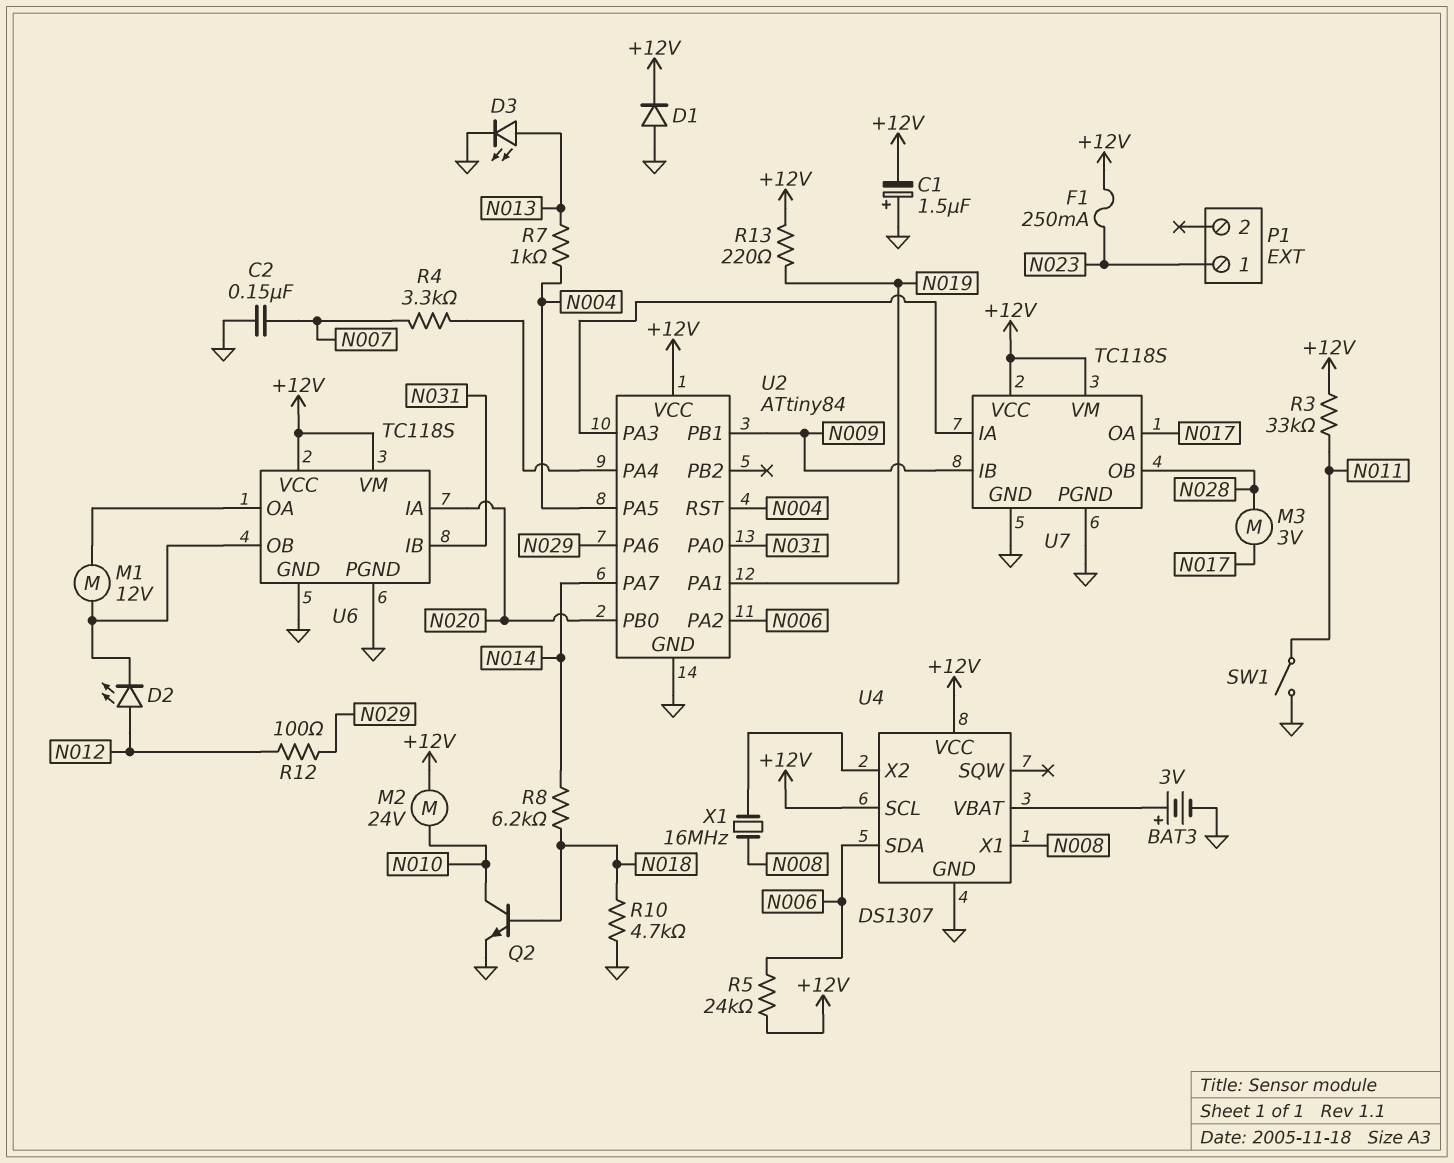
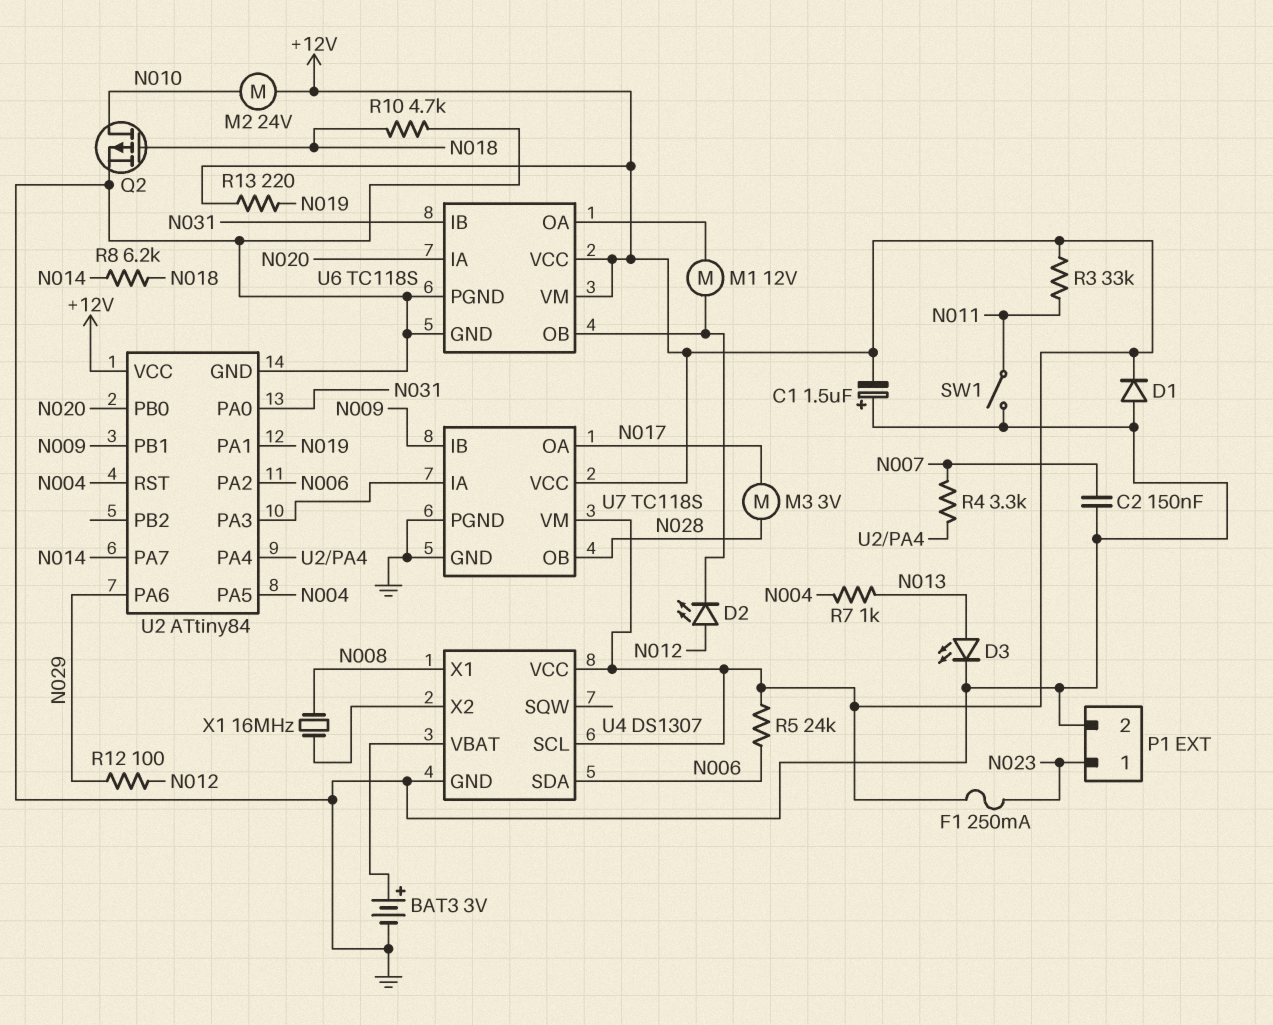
P1 pin 2: none -> GND
Q2: NPN (B N018, C N010, E GND) -> PMOS (G N018, D N010, S GND)

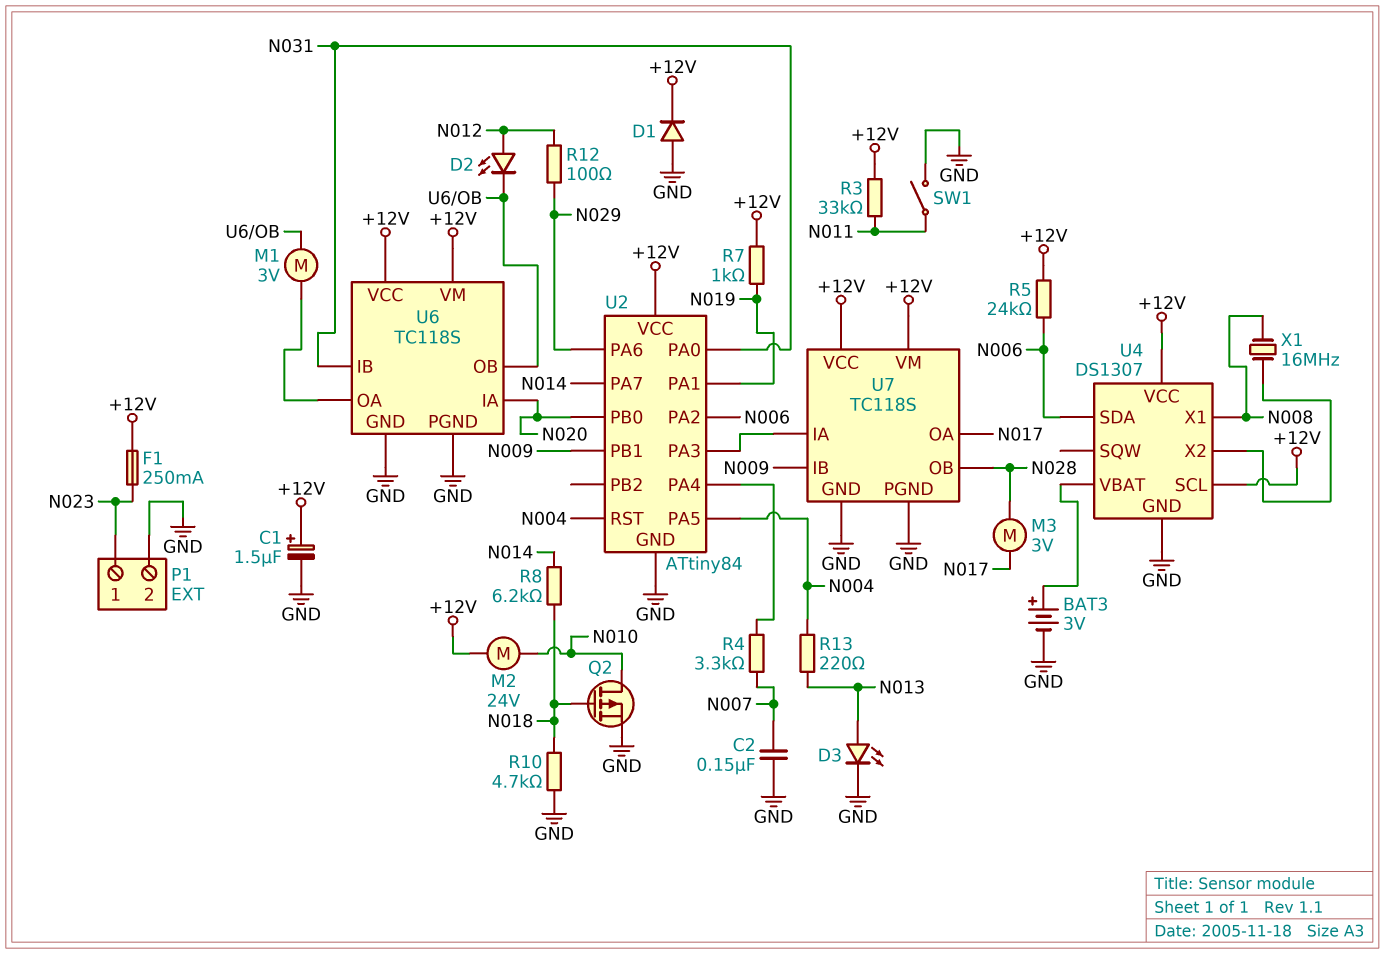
C1: 1.5uF (plus GND, minus +12V) -> 1.5uF (plus +12V, minus GND)
M1: motor 12V (U6/OA, U6/OB) -> motor 3V (U6/OA, U6/OB)
R7: 1k (N004, N013) -> 1k (+12V, N019)
R13: 220 (+12V, N019) -> 220 (N004, N013)

